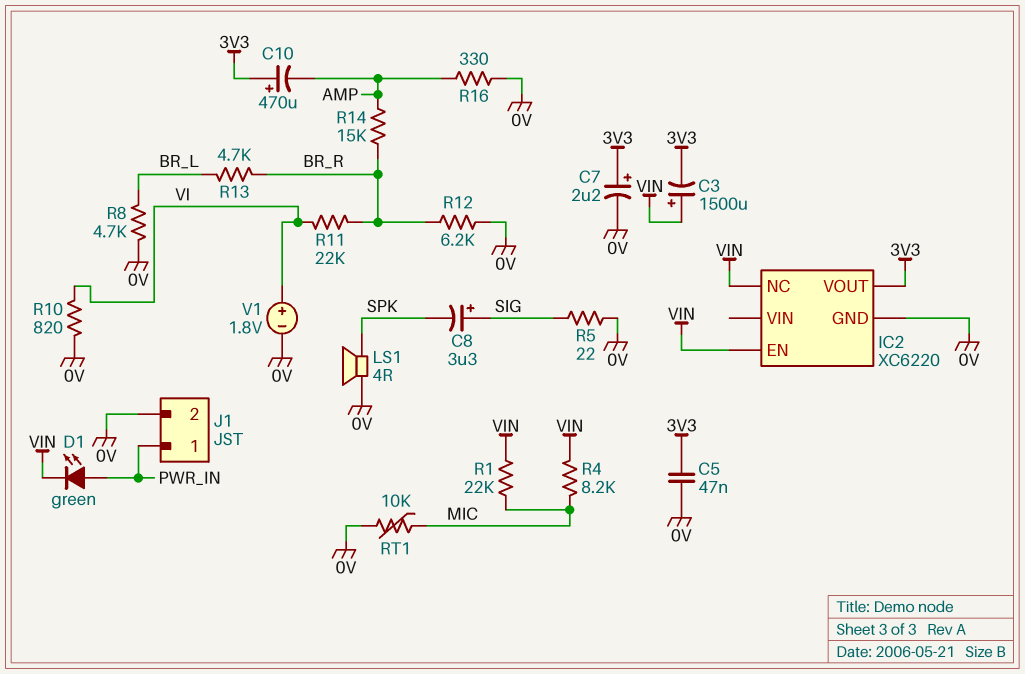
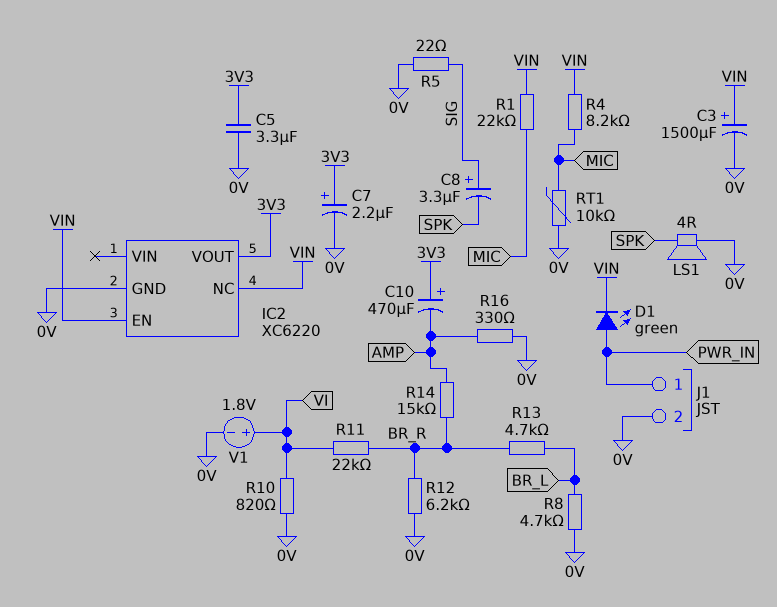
C3: 1500uF (plus VIN, minus 3V3) -> 1500uF (plus VIN, minus 0V)
C5: 47nF (0V, 3V3) -> 3.3uF (0V, 3V3)

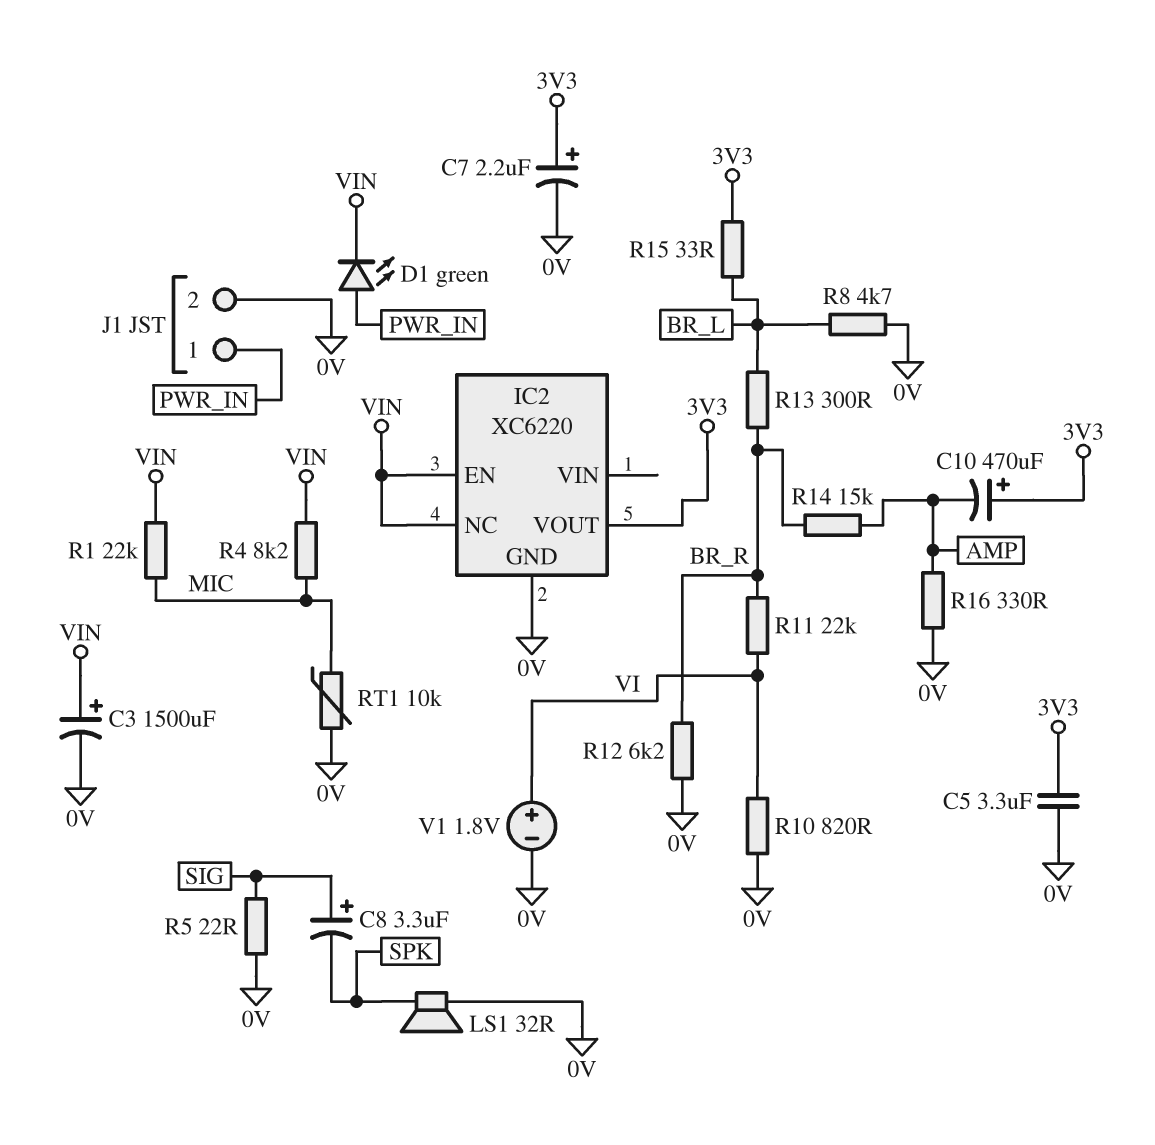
LS1: speaker 4R (0V, SPK) -> speaker 32R (0V, SPK)
R13: 4.7k (BR_L, BR_R) -> 300 (BR_L, BR_R)
R15: none -> 33 (3V3, BR_L)

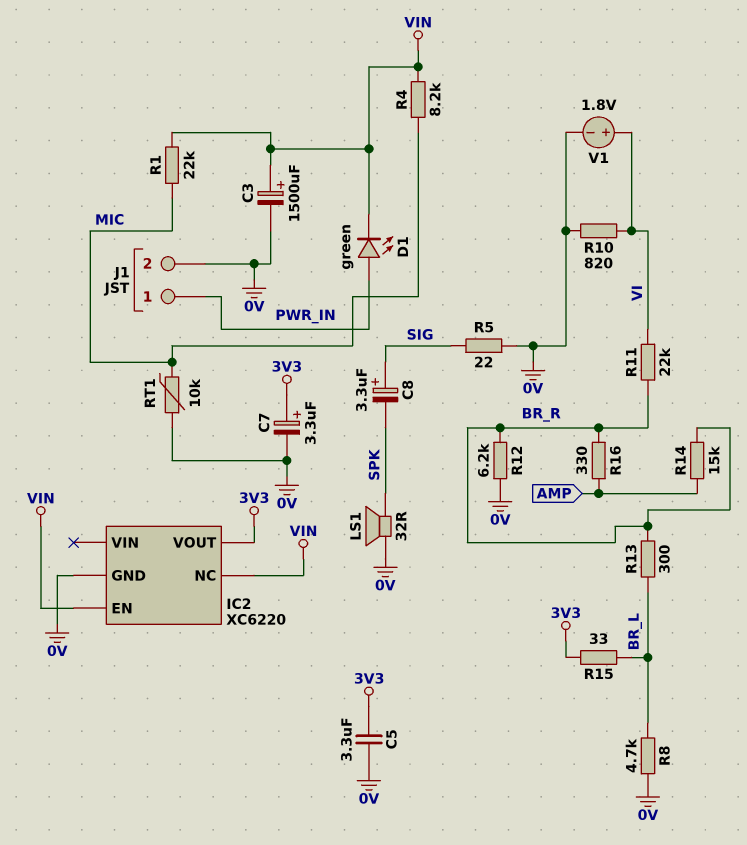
C7: 2.2uF (plus 3V3, minus 0V) -> 3.3uF (plus 3V3, minus 0V)
C10: 470uF (plus 3V3, minus AMP) -> none
R16: 330 (0V, AMP) -> 330 (AMP, BR_R)

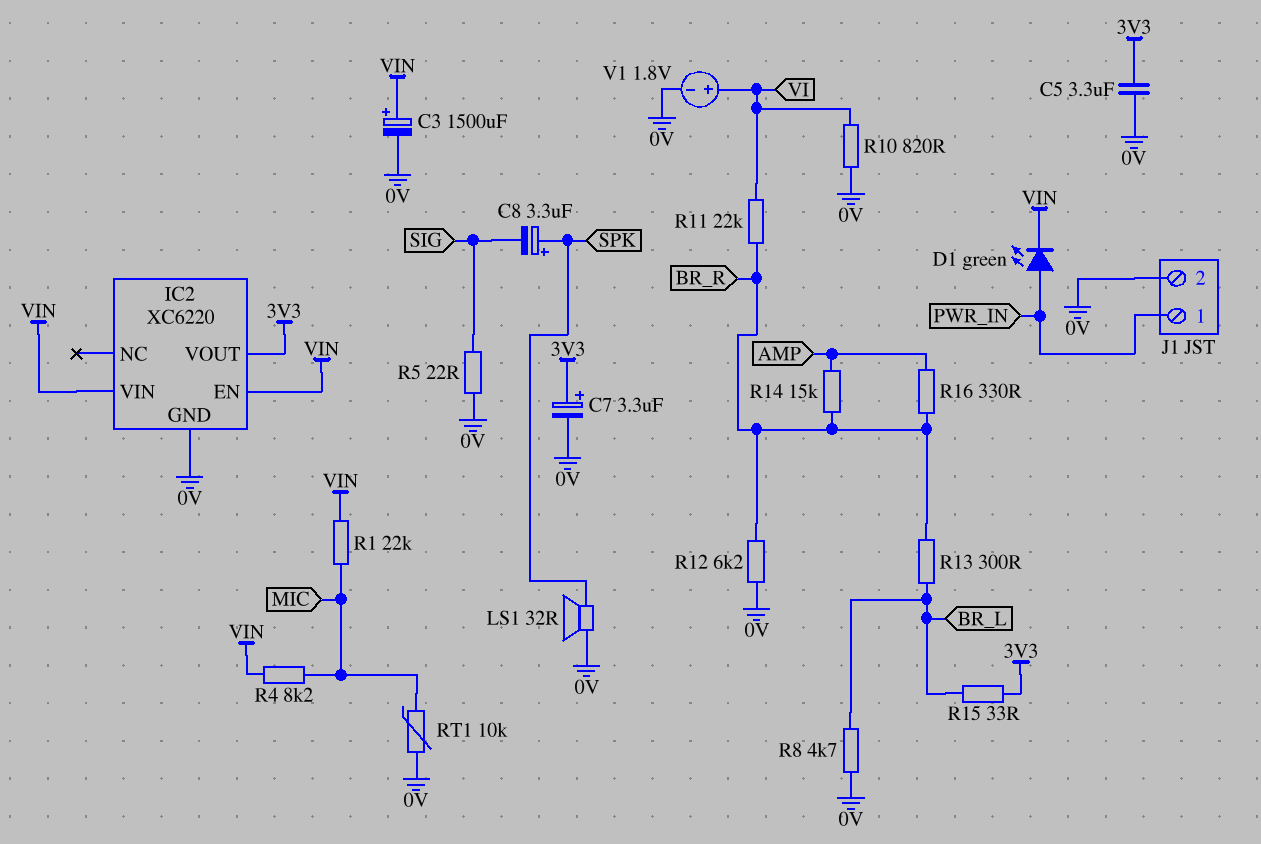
C8: 3.3uF (plus SIG, minus SPK) -> 3.3uF (plus SPK, minus SIG)
IC2 pin NC: VIN -> none
IC2 pin VIN: none -> VIN

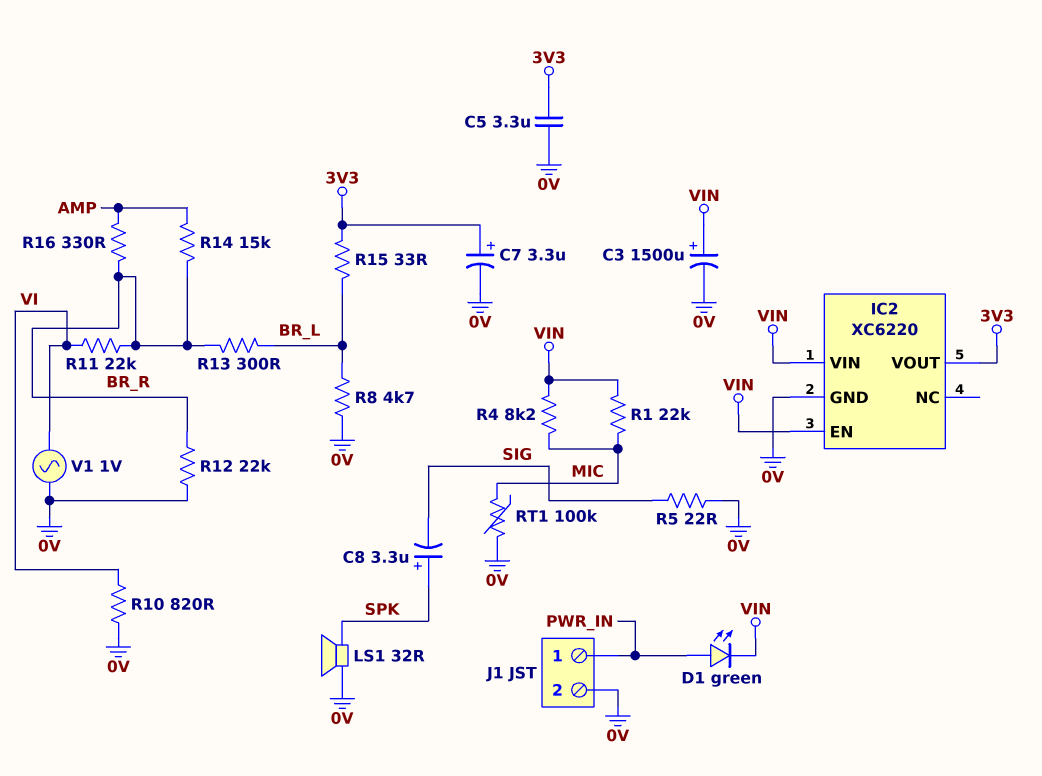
R12: 6.2k (0V, BR_R) -> 22k (0V, BR_R)
RT1: 10k (0V, MIC) -> 100k (0V, MIC)
V1: 1.8V (plus VI, minus 0V) -> AC 1V (0V, VI)

